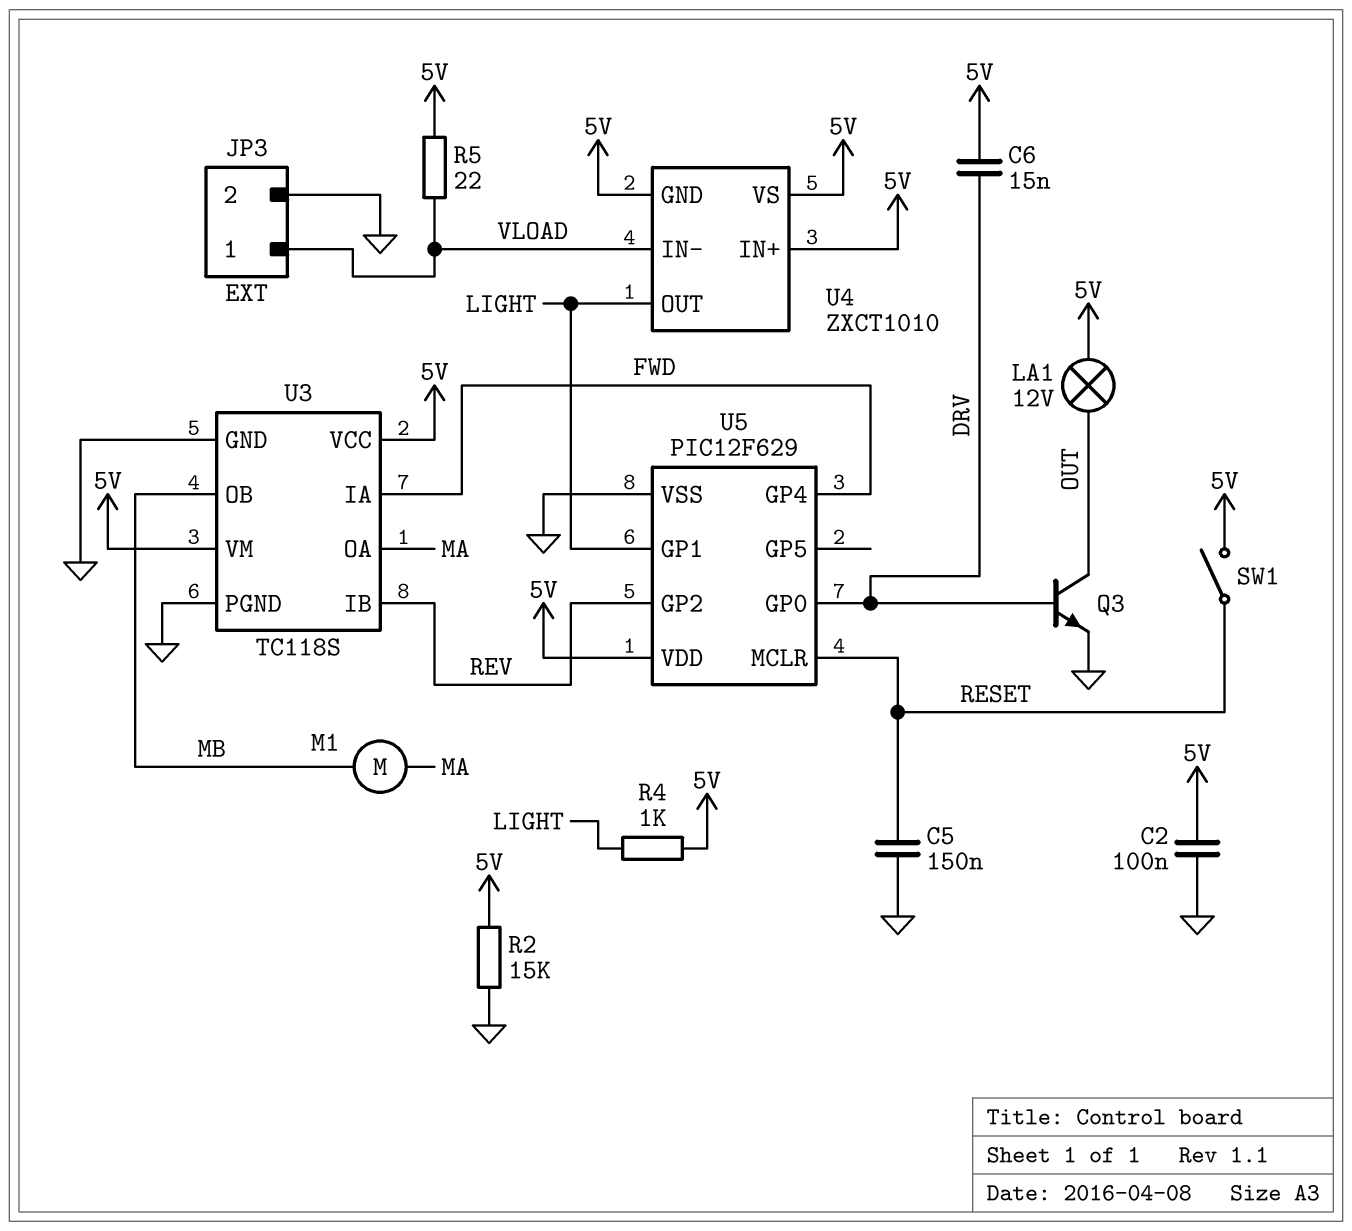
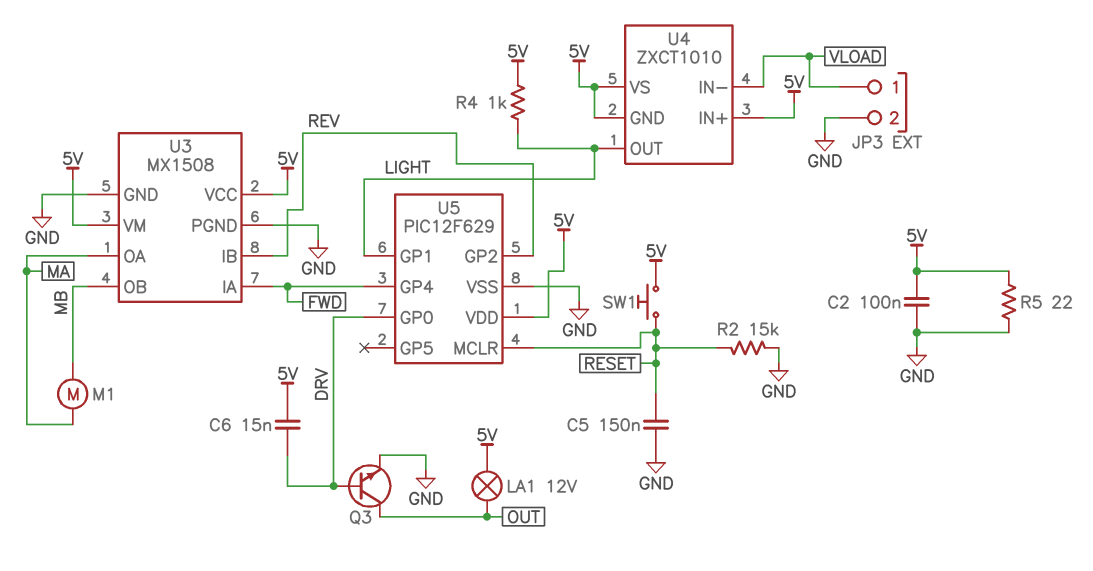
R2: 15k (5V, GND) -> 15k (GND, RESET)
R5: 22 (5V, VLOAD) -> 22 (5V, GND)
SW1: switch (5V, RESET) -> button (5V, RESET)
U3: TC118S -> MX1508

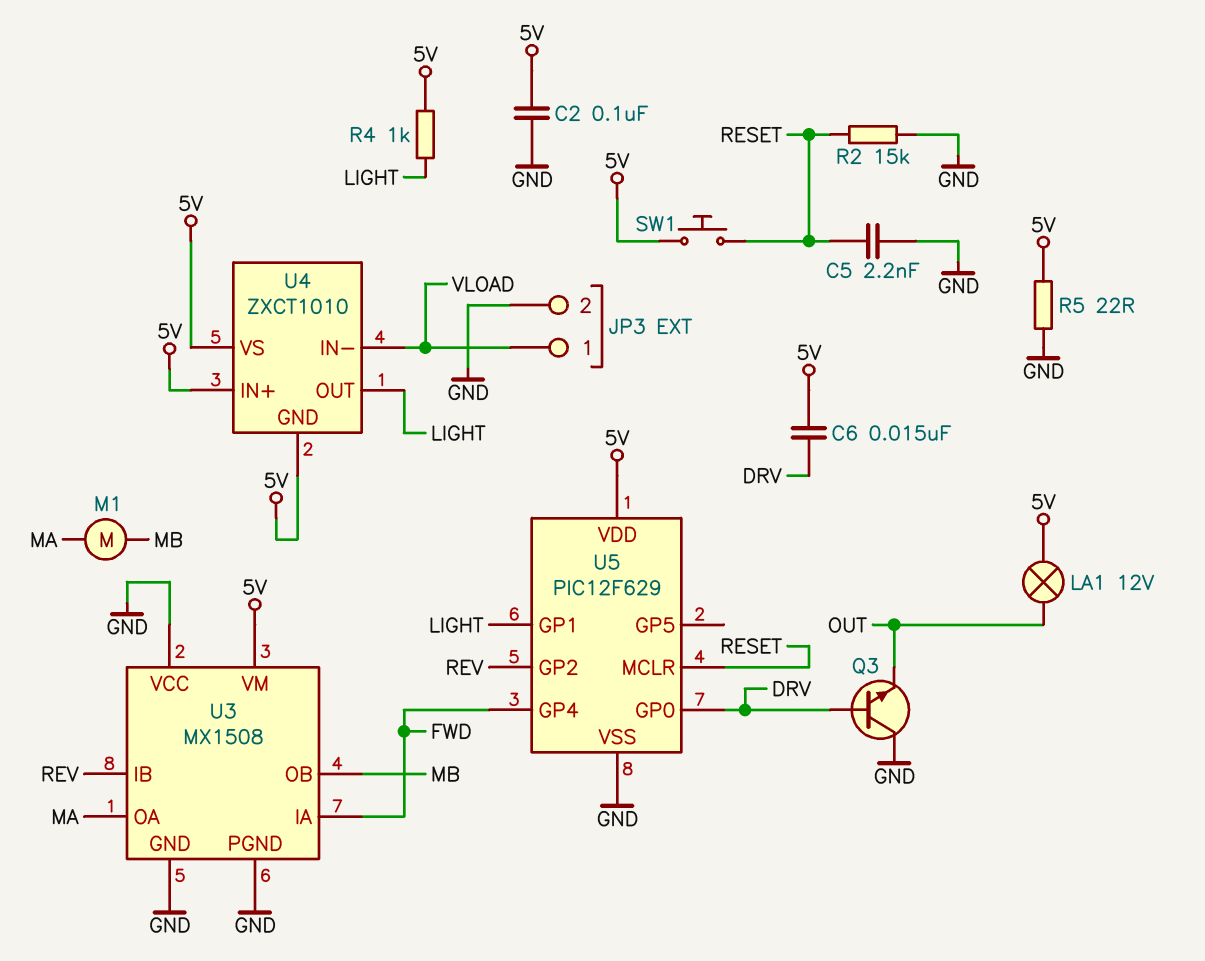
C5: 150nF (GND, RESET) -> 2.2nF (GND, RESET)
Q3: NPN (B DRV, C OUT, E GND) -> NPN (B DRV, C GND, E OUT)
U3 pin VCC: 5V -> GND

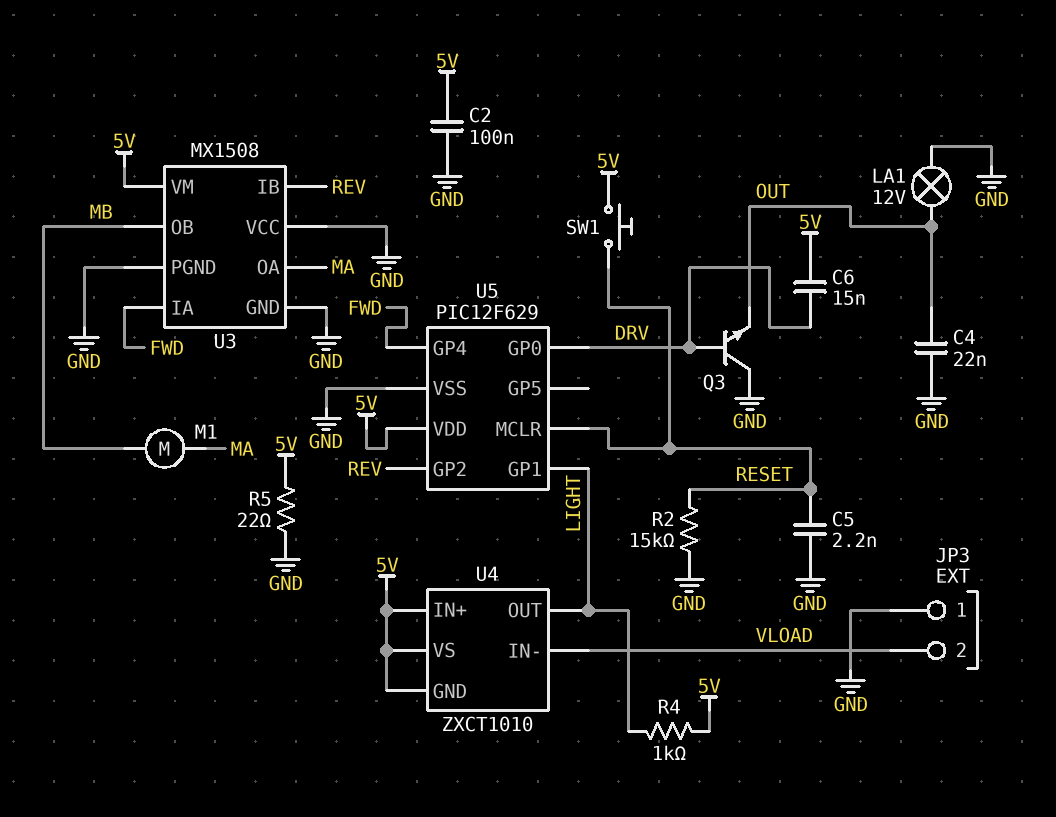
C4: none -> 22nF (GND, OUT)
JP3 pin 1: VLOAD -> GND
JP3 pin 2: GND -> VLOAD
LA1: lamp 12V (5V, OUT) -> lamp 12V (GND, OUT)

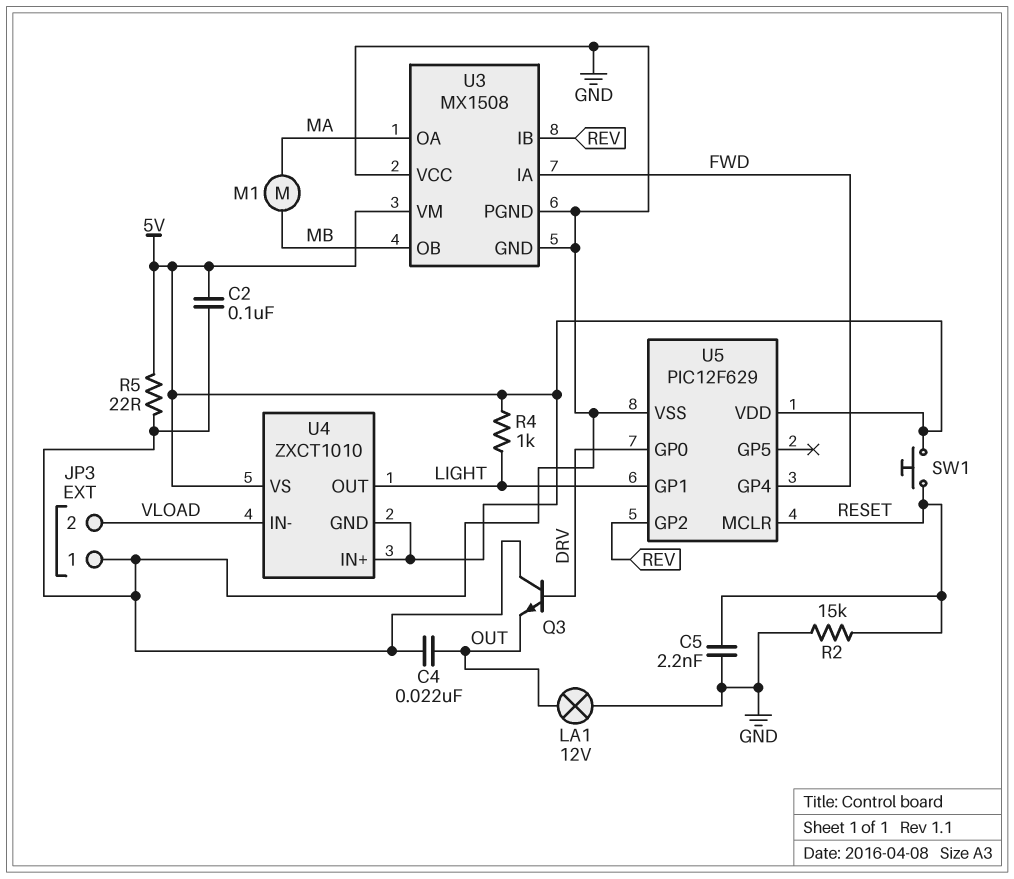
C6: 15nF (5V, DRV) -> none

